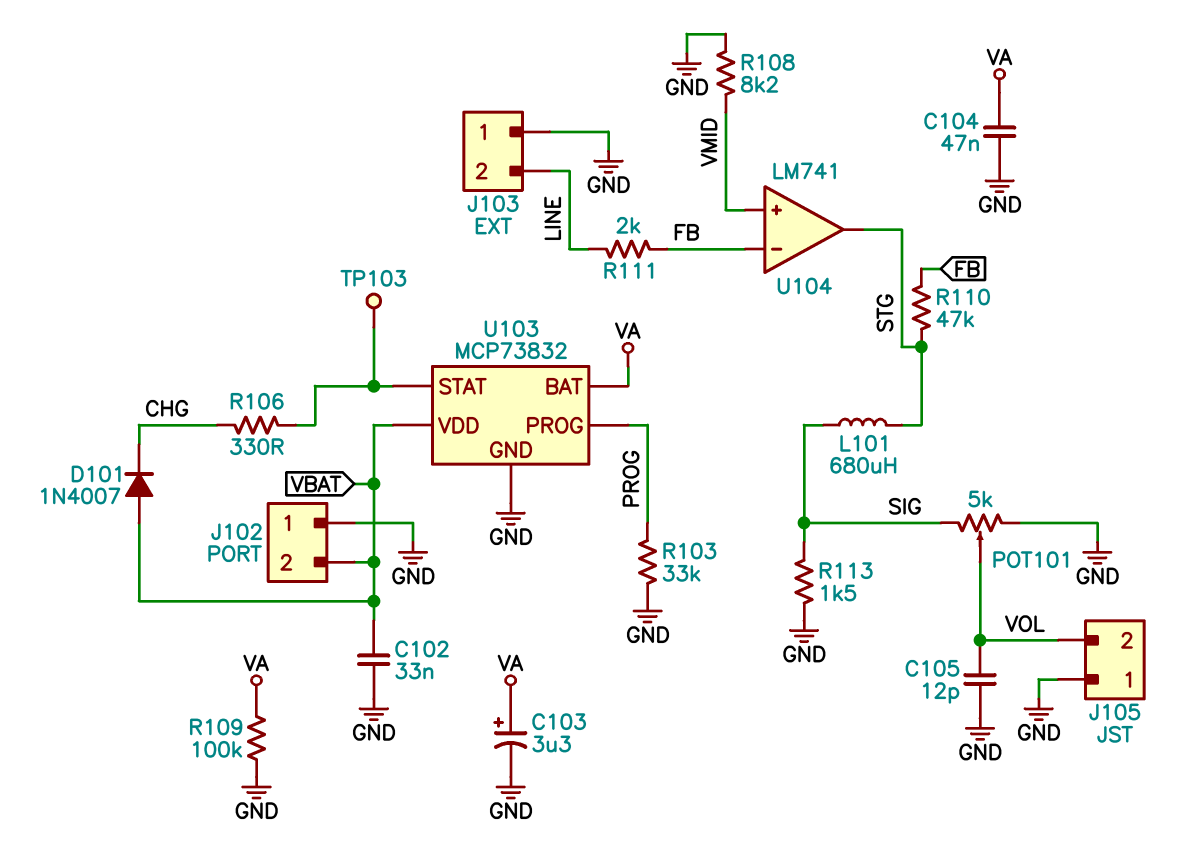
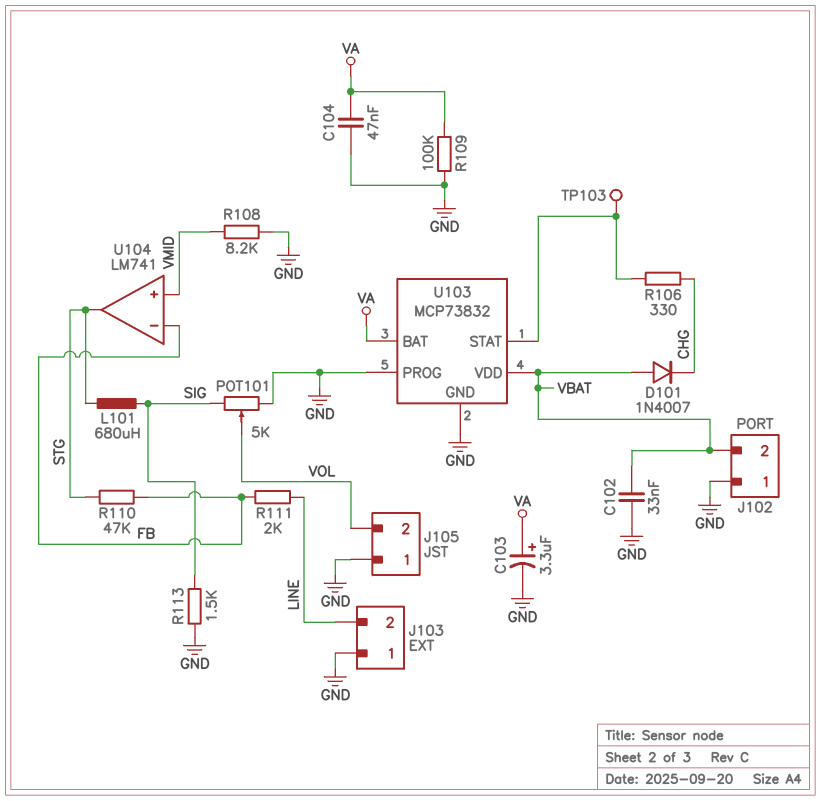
C105: 12pF (GND, VOL) -> none
R103: 33k (GND, PROG) -> none
U103 pin PROG: PROG -> GND

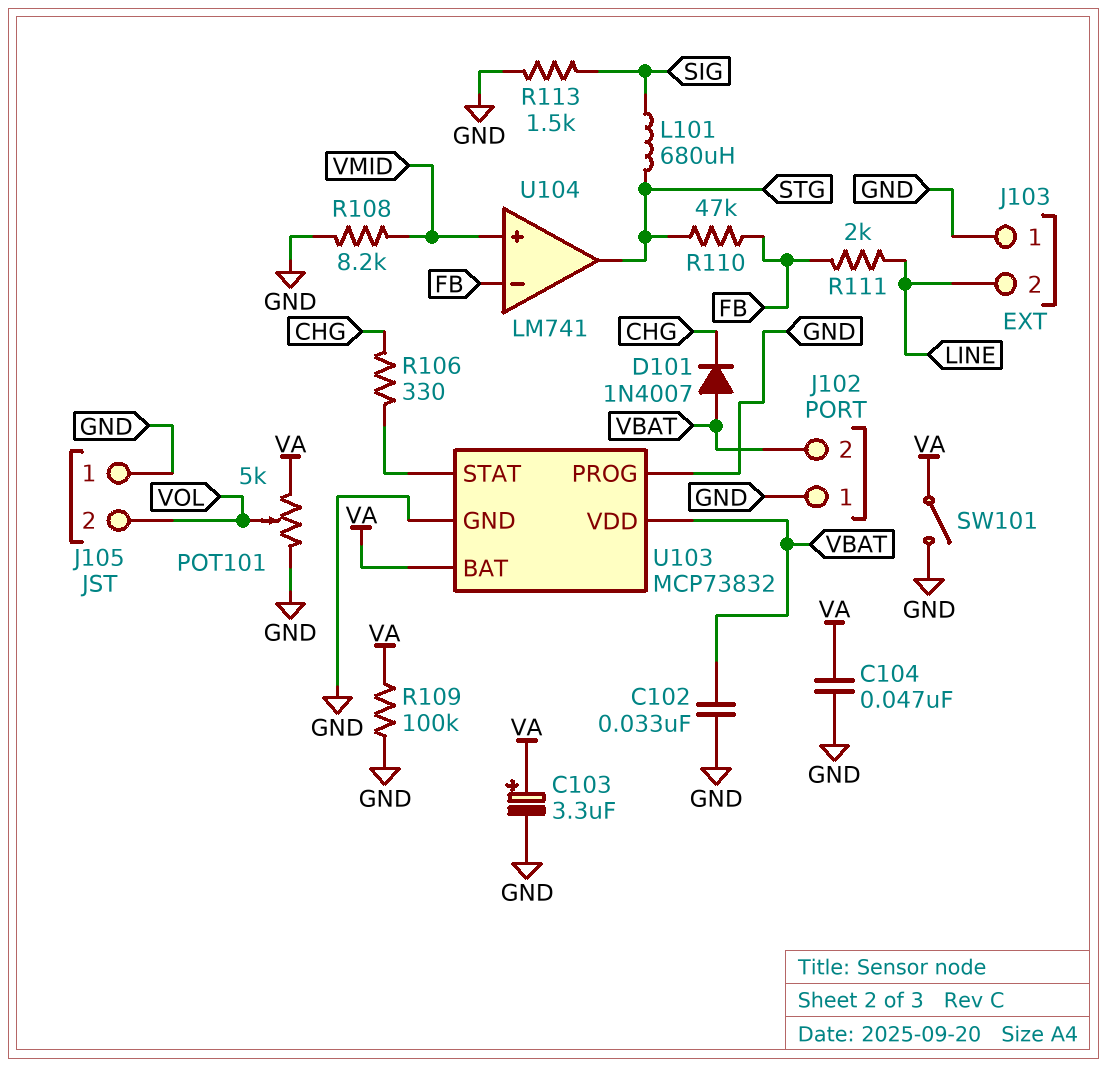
POT101: 5k (GND, SIG, wiper VOL) -> 5k (GND, VA, wiper VOL)
SW101: none -> switch (GND, VA)
TP103: test point (U103/STAT) -> none

